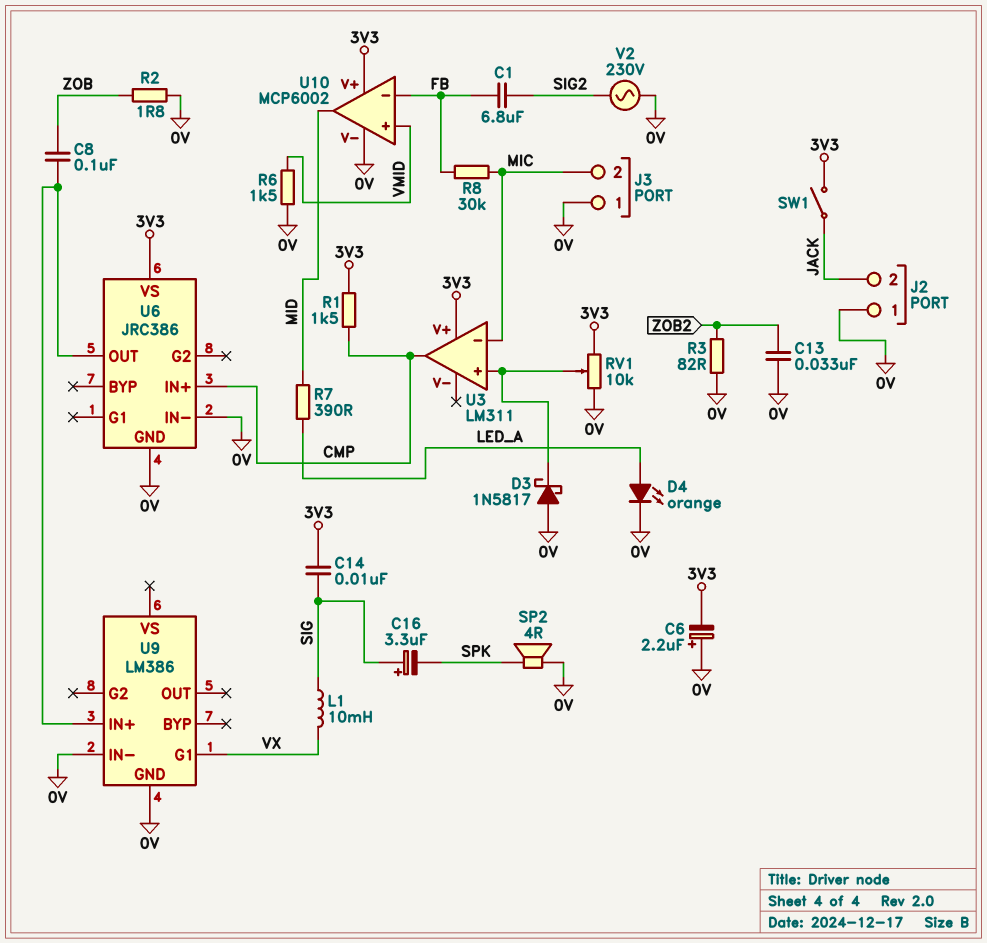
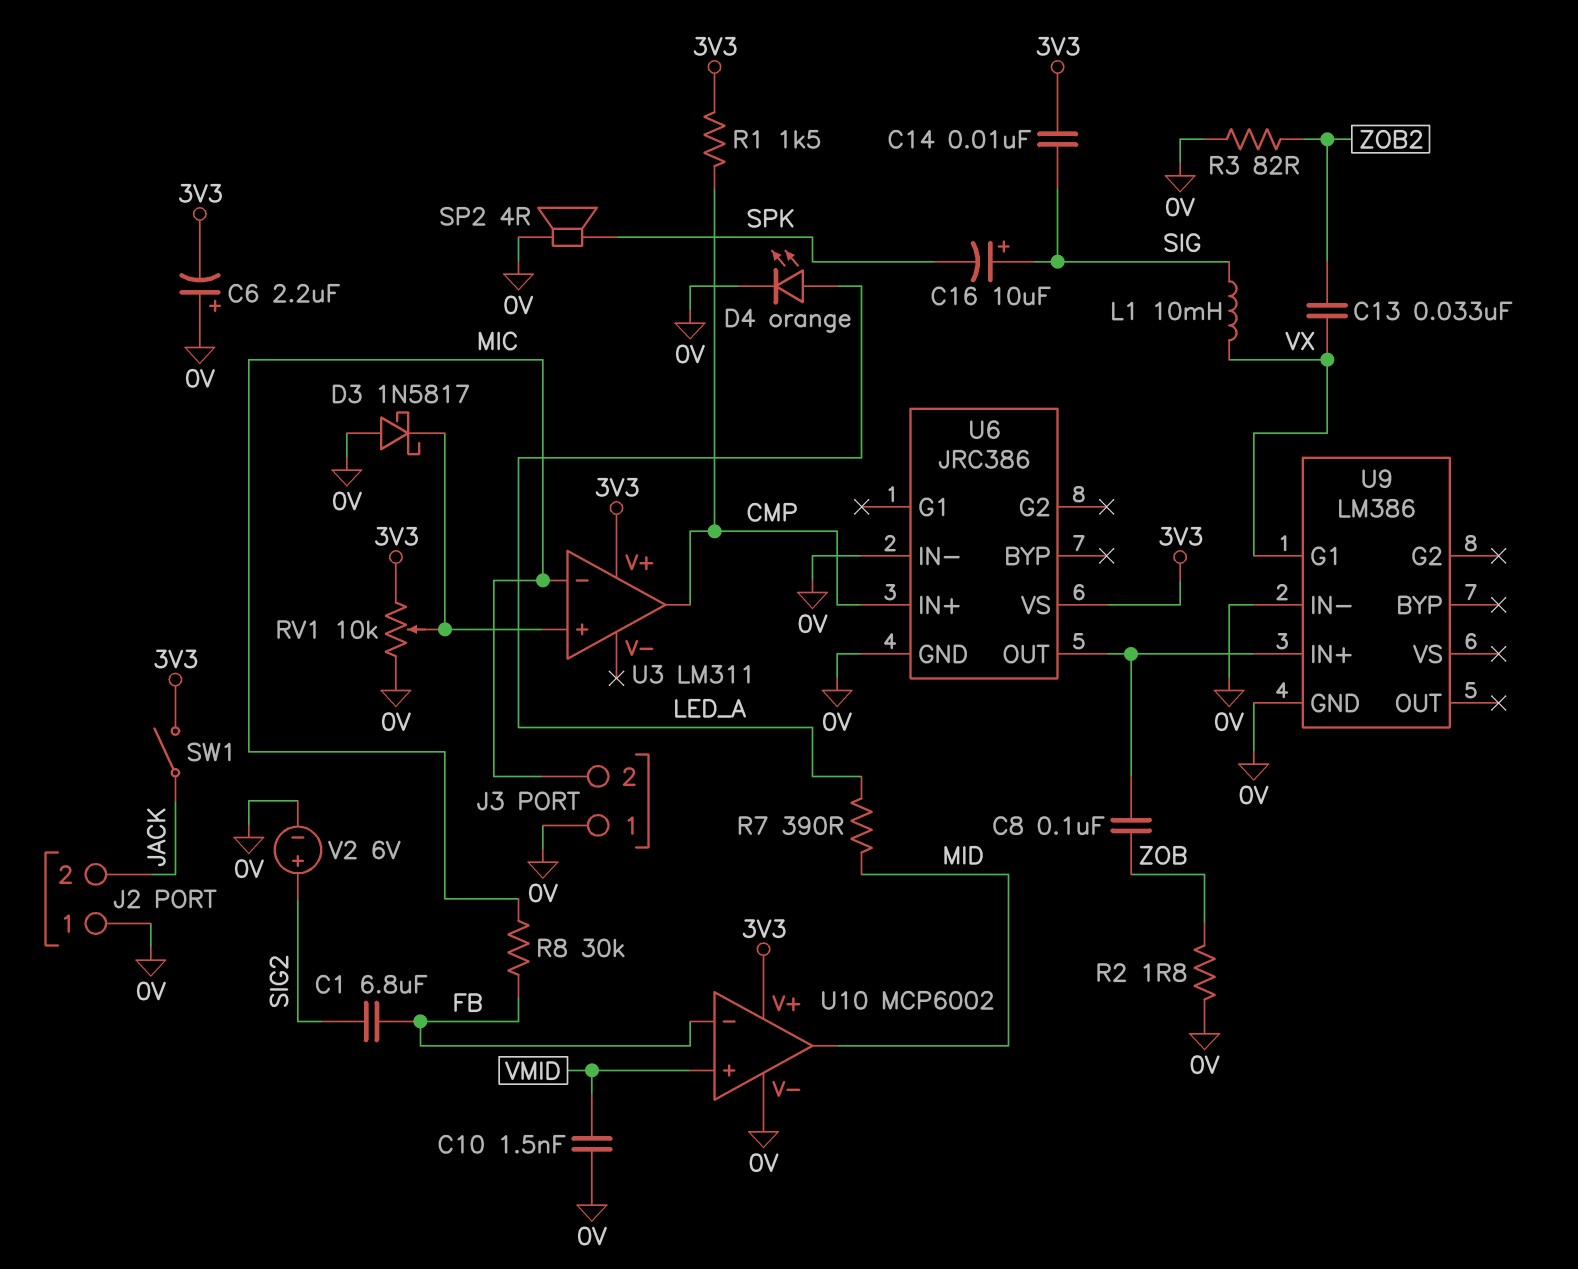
C10: none -> 1.5nF (0V, VMID)
C13: 33nF (0V, ZOB2) -> 33nF (VX, ZOB2)
C16: 3.3uF (plus SIG, minus SPK) -> 10uF (plus SIG, minus SPK)
R6: 1.5k (0V, VMID) -> none
V2: AC 230V (0V, SIG2) -> 6V (plus SIG2, minus 0V)

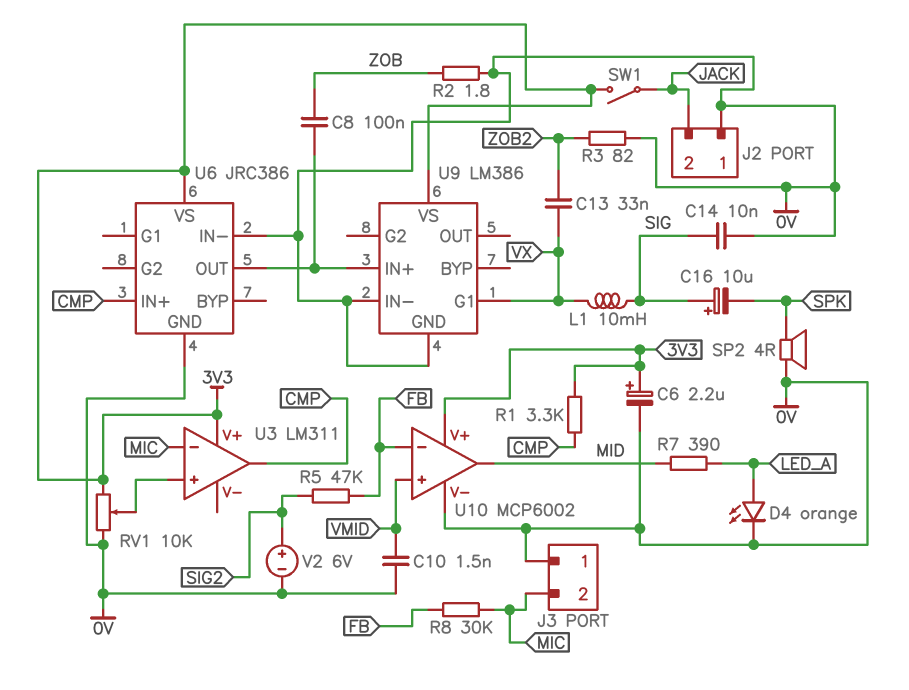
C1: 6.8uF (FB, SIG2) -> none
C6: 2.2uF (plus 0V, minus 3V3) -> 2.2uF (plus 3V3, minus 0V)
C14: 10nF (3V3, SIG) -> 10nF (0V, SIG)
D3: schottky 1N5817 (A 0V, K U3/in+) -> none
R1: 1.5k (3V3, CMP) -> 3.3k (3V3, CMP)
R5: none -> 47k (FB, SIG2)
U9 pin VS: none -> 3V3

